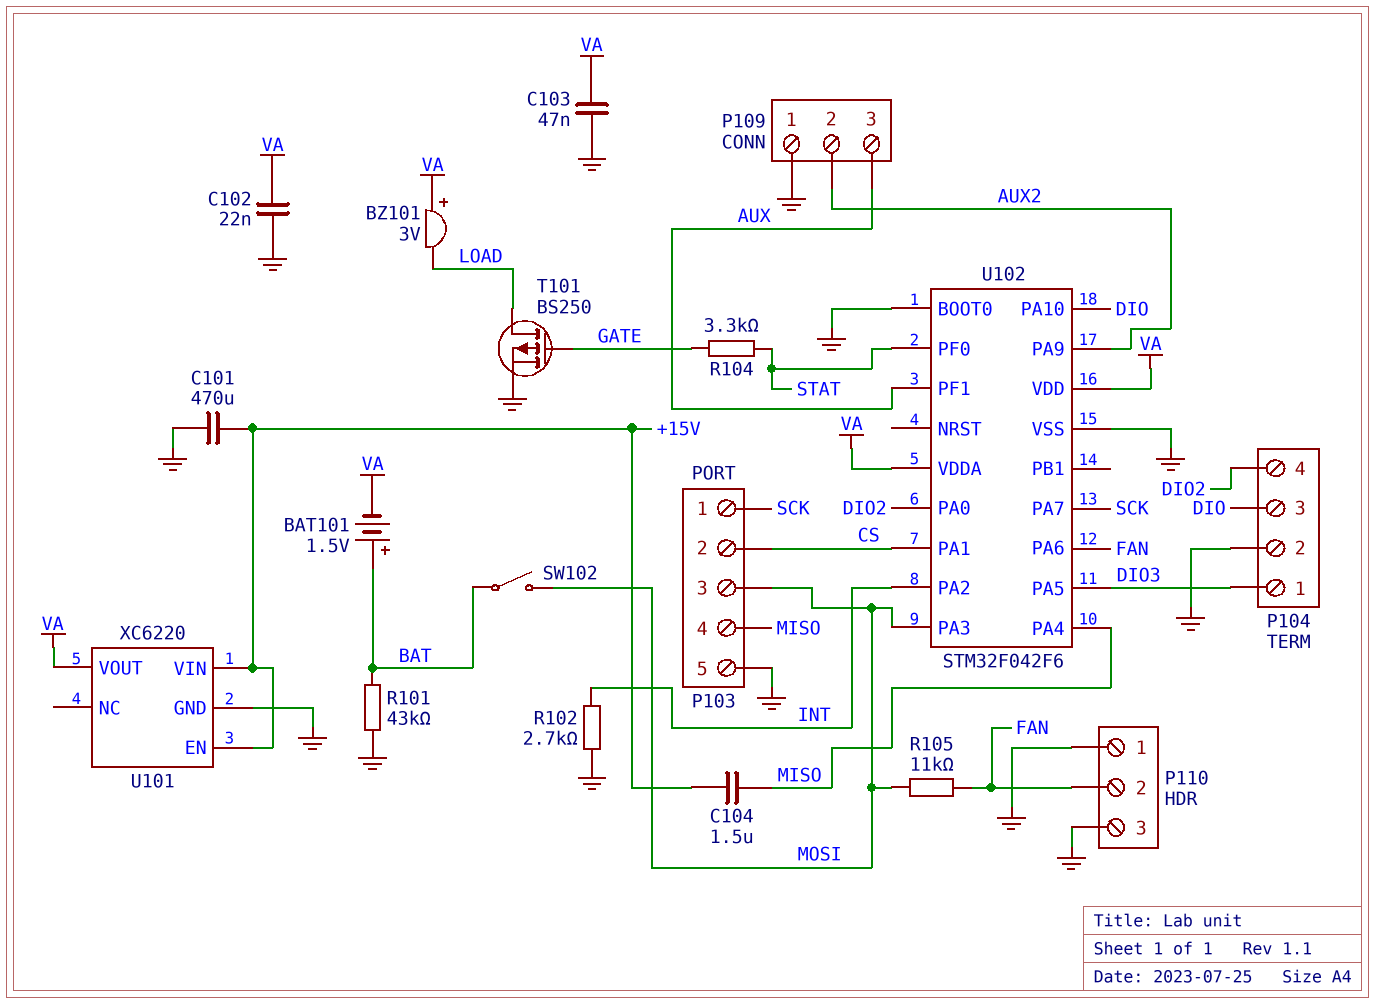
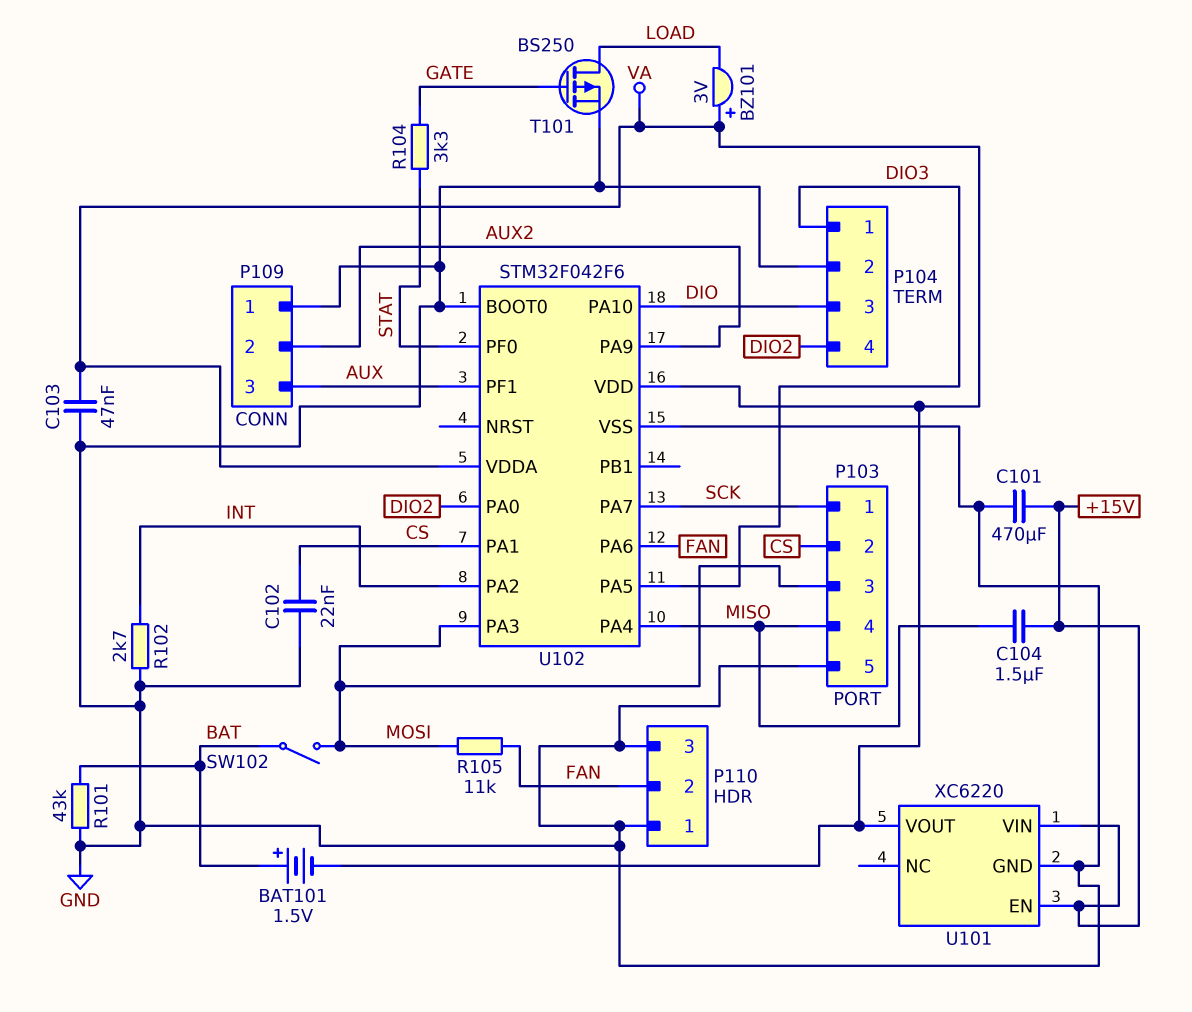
C102: 22nF (GND, VA) -> 22nF (CS, GND)

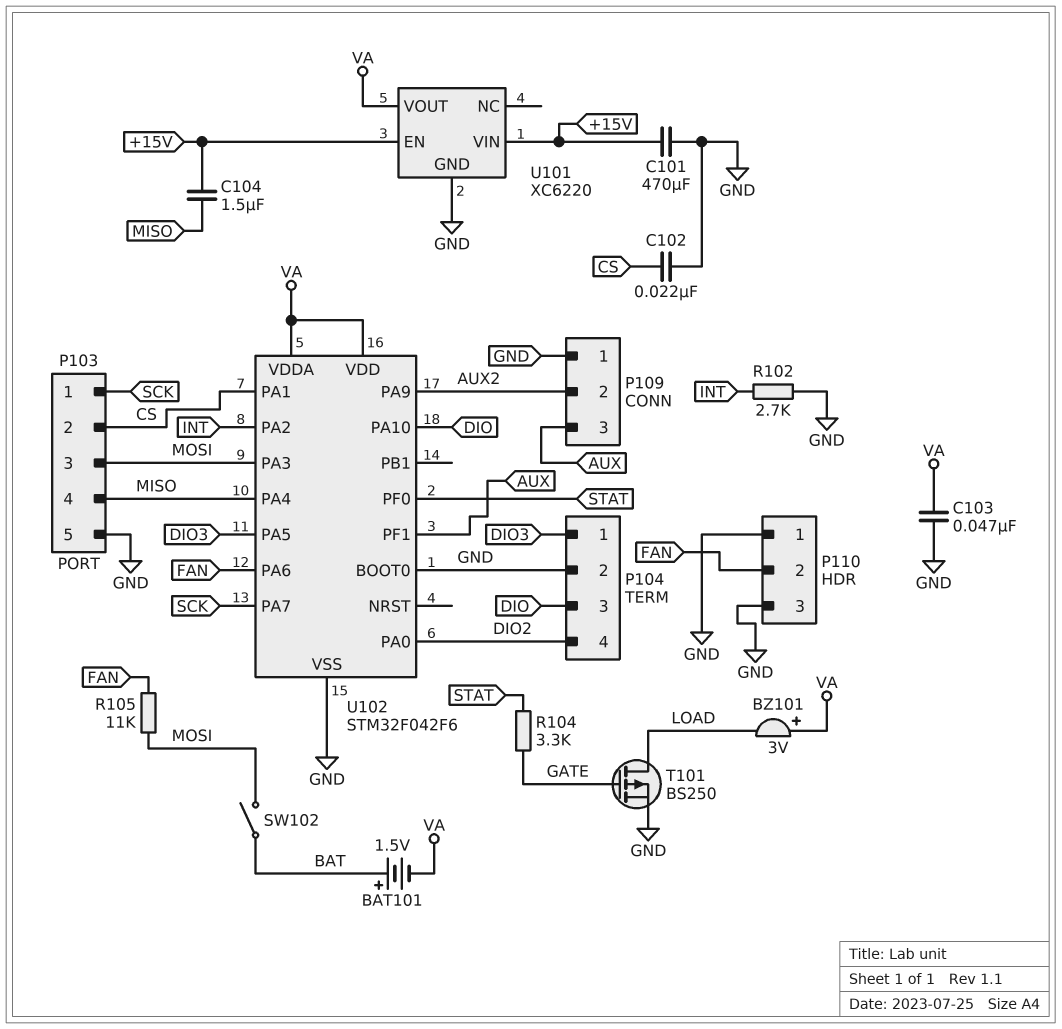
R101: 43k (BAT, GND) -> none

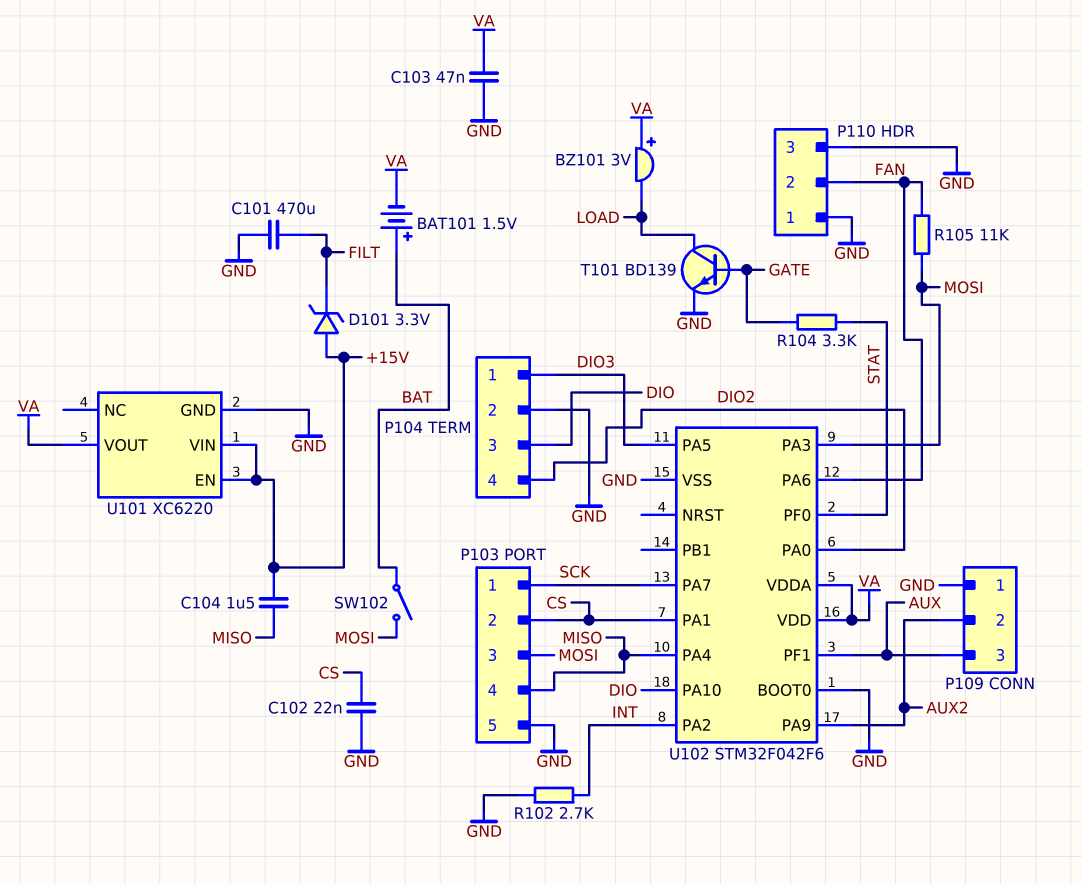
C101: 470uF (+15V, GND) -> 470uF (FILT, GND)
D101: none -> zener 3.3V (A +15V, K FILT)
T101: PMOS BS250 (G GATE, D LOAD, S GND) -> NPN BD139 (B GATE, C LOAD, E GND)

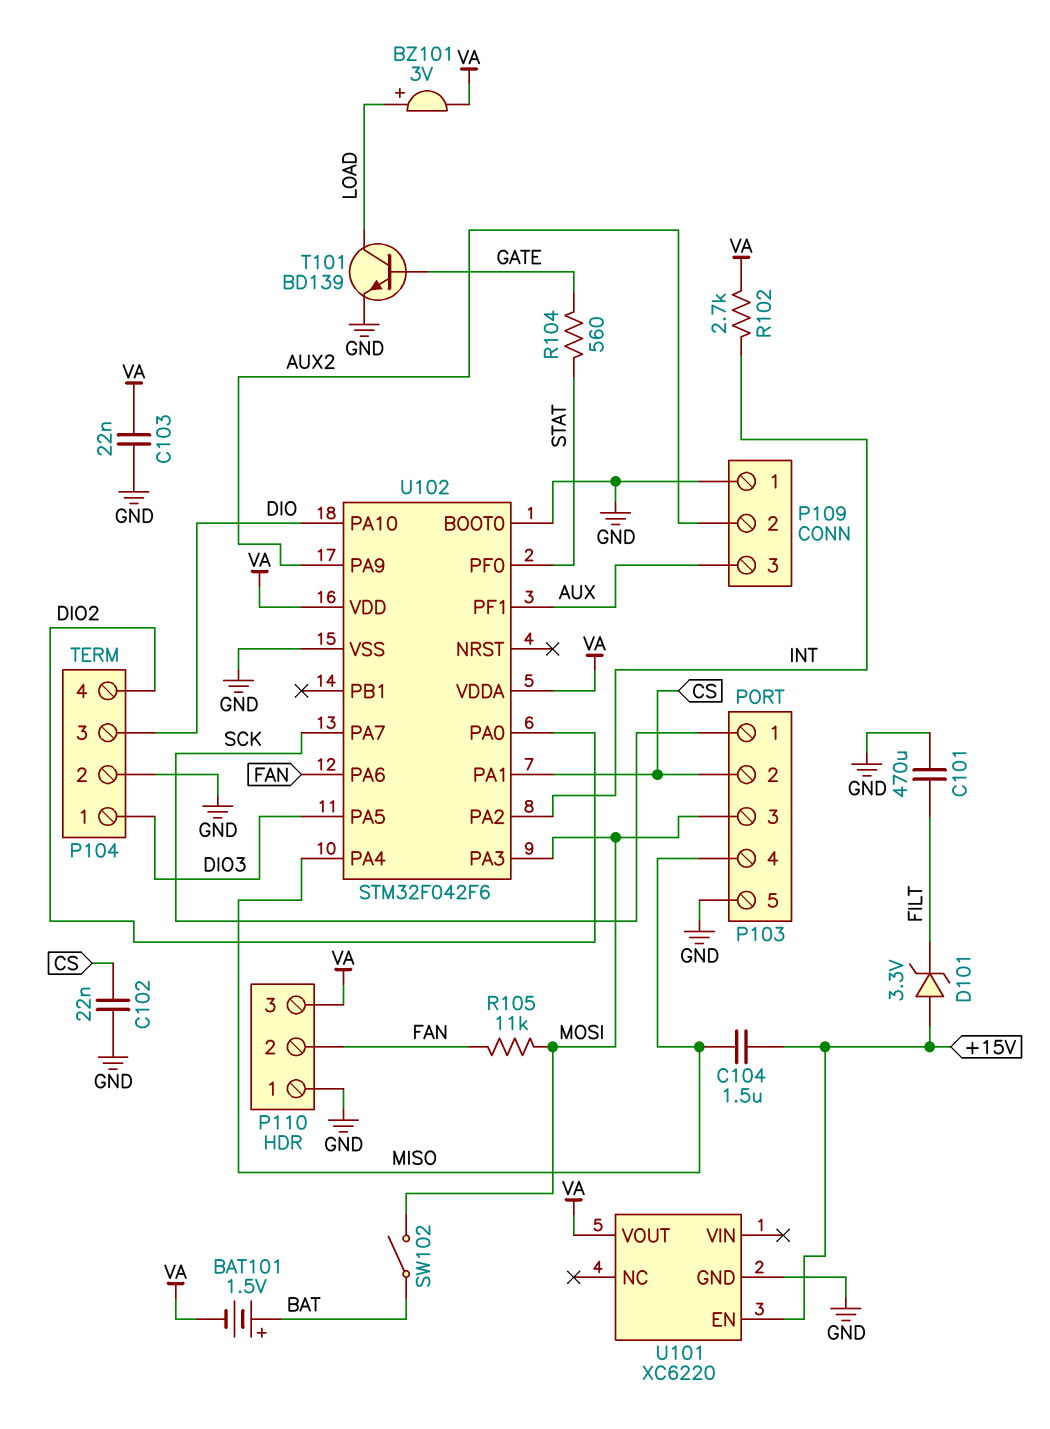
BZ101: buzzer 3V (plus VA, minus LOAD) -> buzzer 3V (plus LOAD, minus VA)
C103: 47nF (GND, VA) -> 22nF (GND, VA)
P110 pin 3: GND -> VA
R102: 2.7k (GND, INT) -> 2.7k (INT, VA)
R104: 3.3k (GATE, STAT) -> 560 (GATE, STAT)
U101 pin VIN: +15V -> none

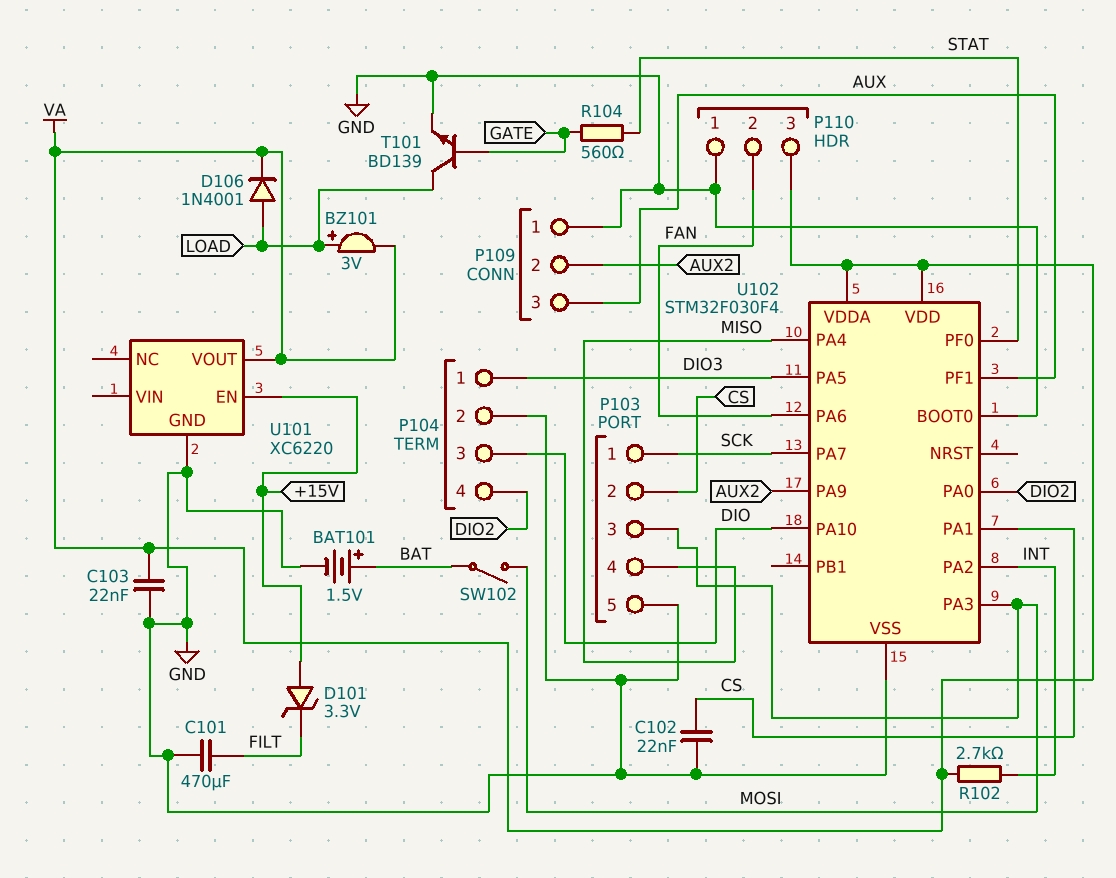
BAT101: 1.5V (plus BAT, minus VA) -> 1.5V (plus BAT, minus GND)
C104: 1.5uF (+15V, MISO) -> none
D106: none -> diode 1N4001 (A LOAD, K VA)
R105: 11k (FAN, MOSI) -> none
U102: STM32F042F6 -> STM32F030F4

